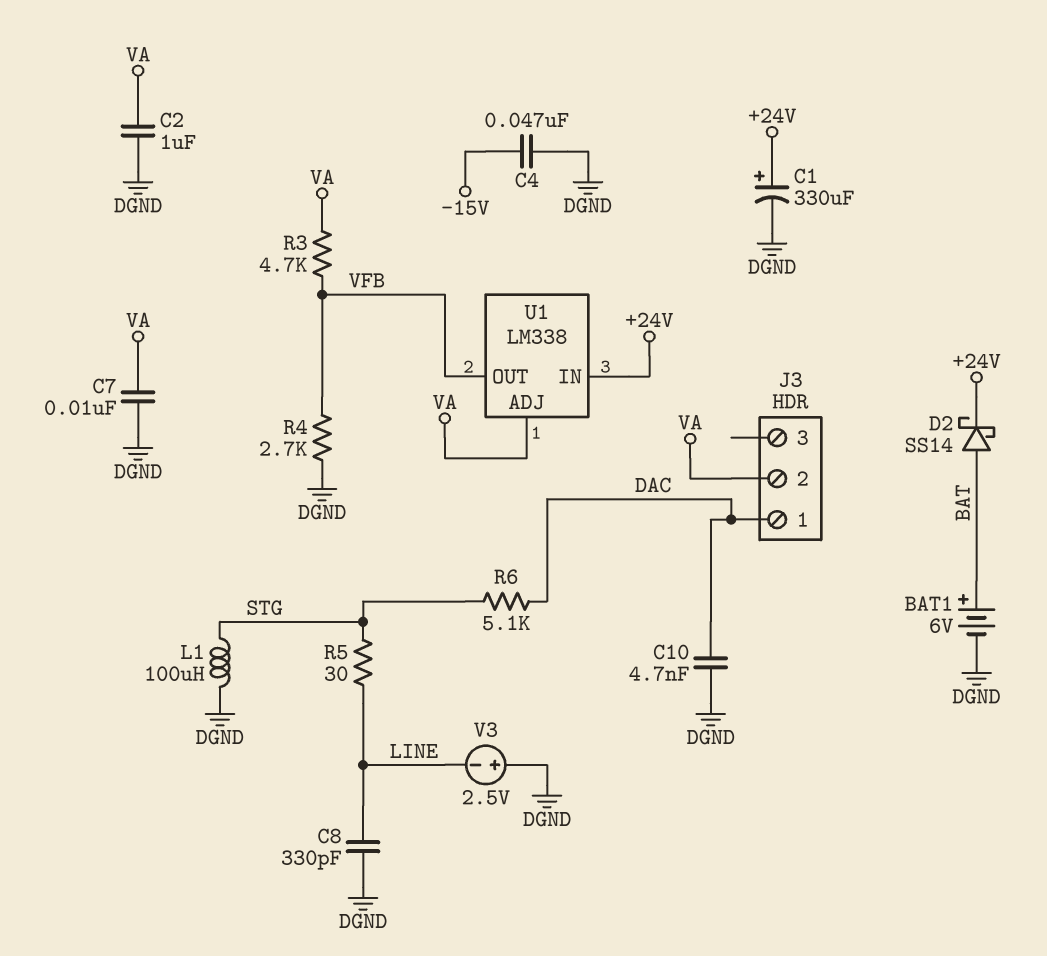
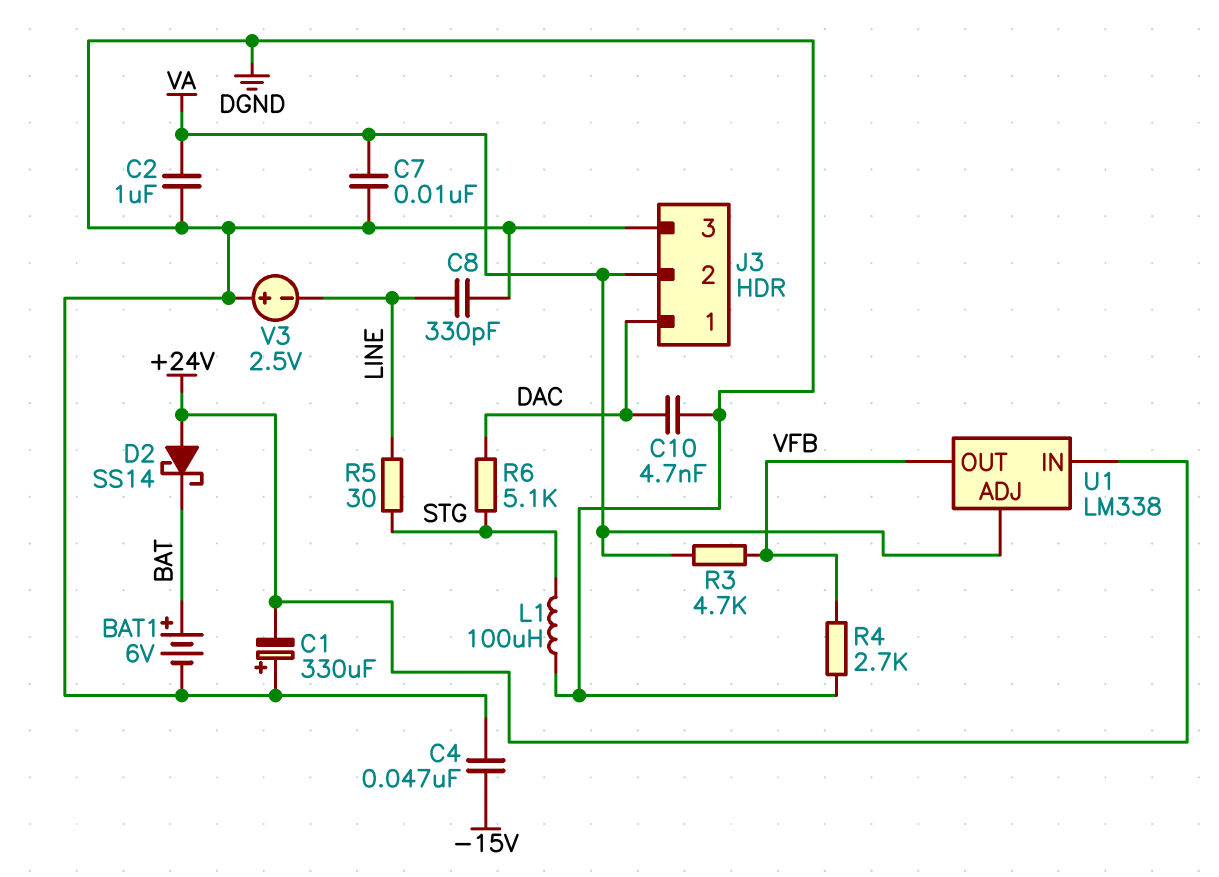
C1: 330uF (plus +24V, minus DGND) -> 330uF (plus DGND, minus +24V)
D2: schottky SS14 (A BAT, K +24V) -> schottky SS14 (A +24V, K BAT)
J3 pin 3: none -> DGND

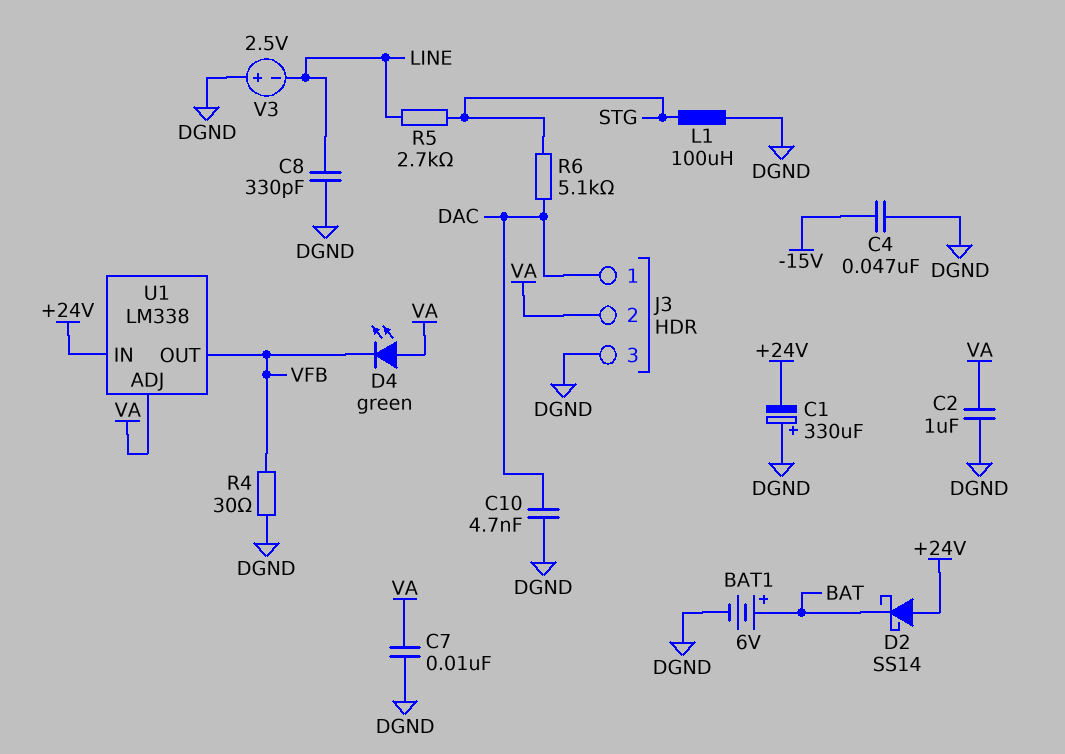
D4: none -> LED green (A VA, K VFB)
R3: 4.7k (VA, VFB) -> none
R4: 2.7k (DGND, VFB) -> 30 (DGND, VFB)
R5: 30 (LINE, STG) -> 2.7k (LINE, STG)

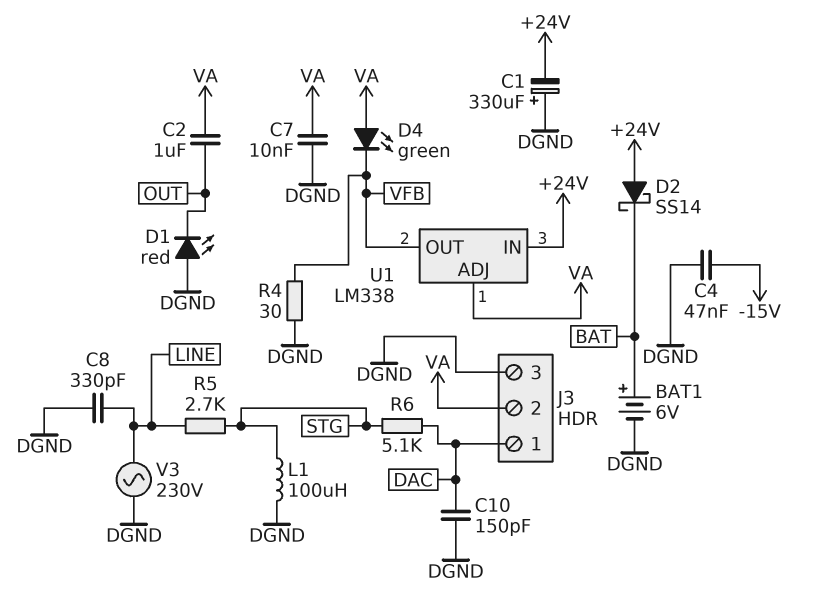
C2: 1uF (DGND, VA) -> 1uF (OUT, VA)
C10: 4.7nF (DAC, DGND) -> 150pF (DAC, DGND)
D1: none -> LED red (A DGND, K OUT)
V3: 2.5V (plus DGND, minus LINE) -> AC 230V (DGND, LINE)

